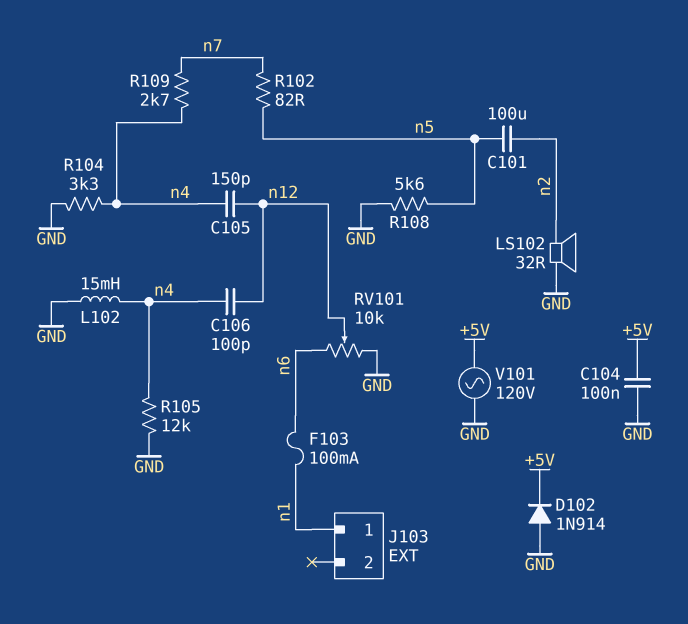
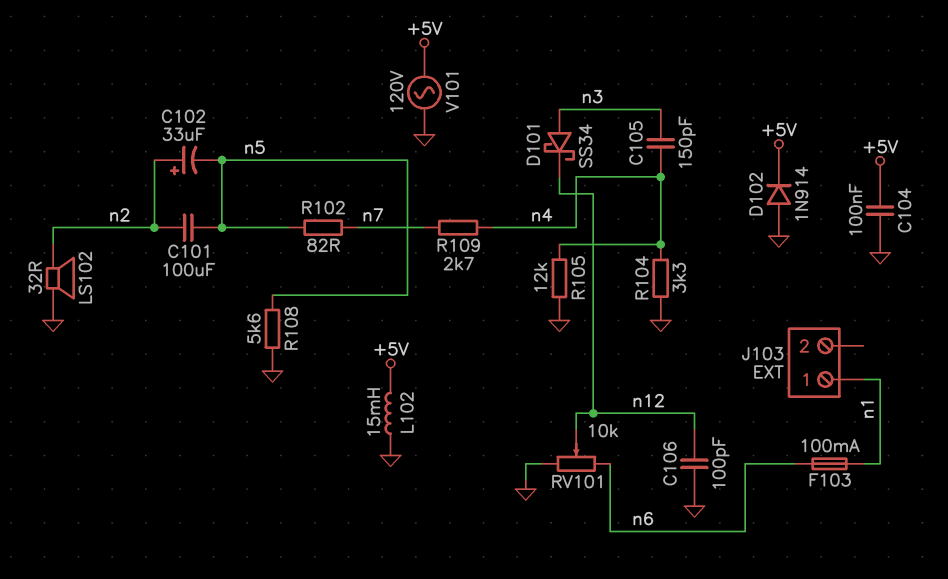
C102: none -> 33uF (plus n2, minus n5)
C105: 150pF (n4, n12) -> 150pF (n3, n4)
C106: 100pF (n4, n12) -> 100pF (GND, n12)
D101: none -> schottky SS34 (A n3, K n12)
L102: 15mH (GND, n4) -> 15mH (+5V, GND)

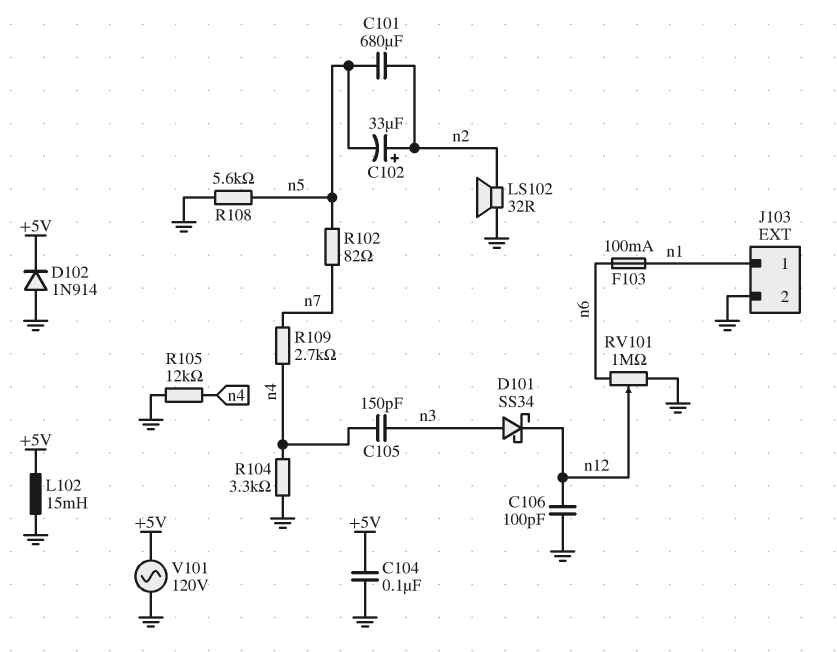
C101: 100uF (n2, n5) -> 680uF (n2, n5)
J103 pin 2: none -> GND
RV101: 10k (GND, n6, wiper n12) -> 1M (GND, n6, wiper n12)

